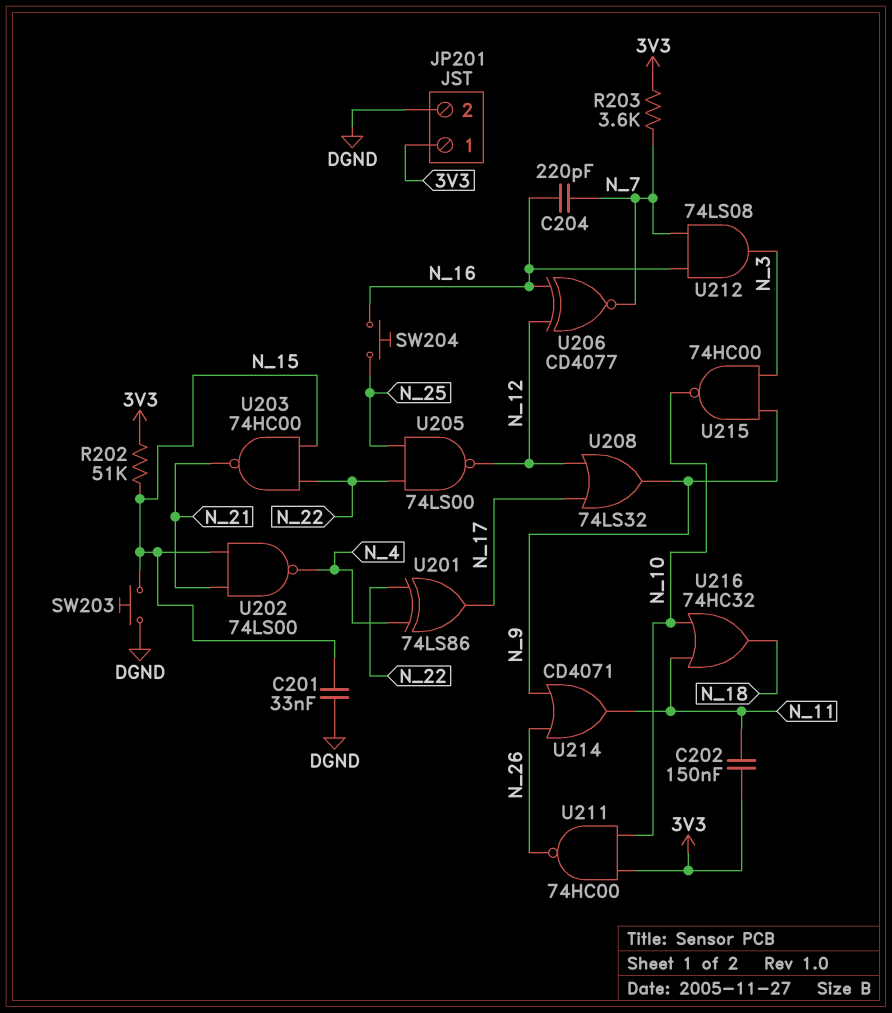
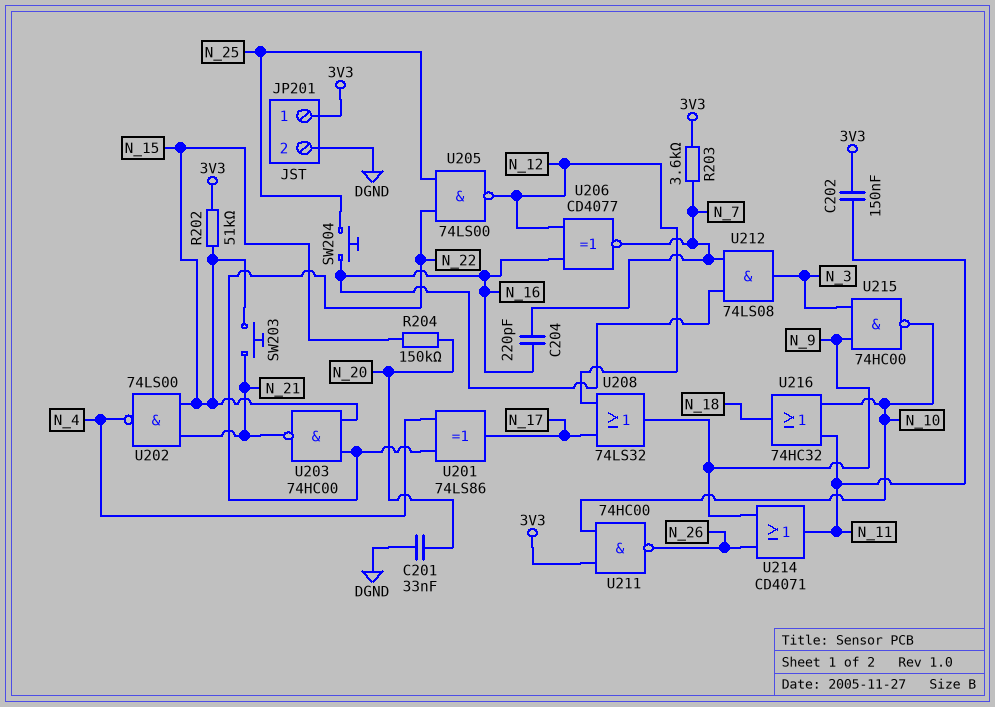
C201: 33nF (DGND, N_15) -> 33nF (DGND, N_20)
R204: none -> 150k (N_15, N_20)
SW203: button (DGND, N_15) -> button (N_15, N_21)

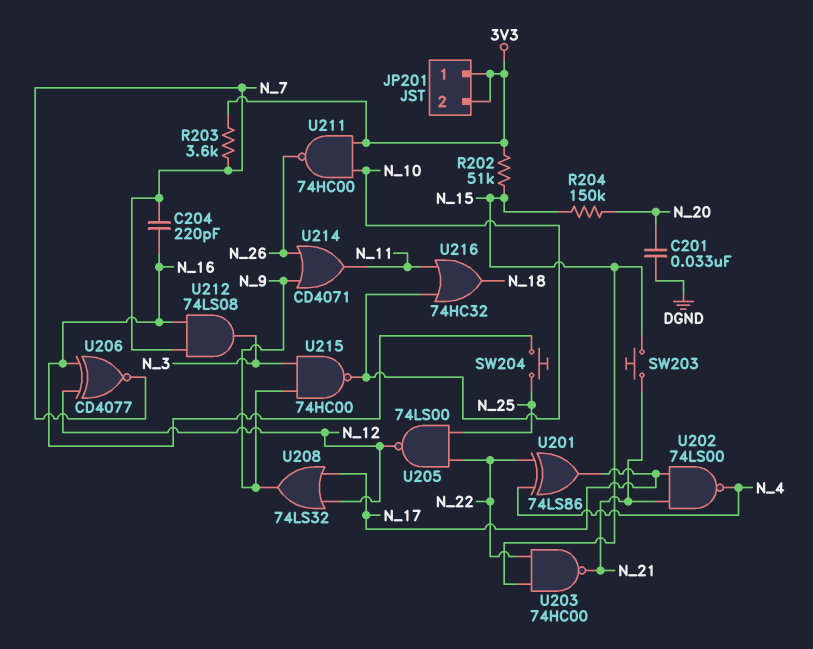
C202: 150nF (3V3, N_11) -> none
JP201 pin 2: DGND -> 3V3
U202: NAND 74LS00 (in N_15, in N_21, out N_4) -> NAND 74LS00 (in N_17, in N_21, out N_4)

